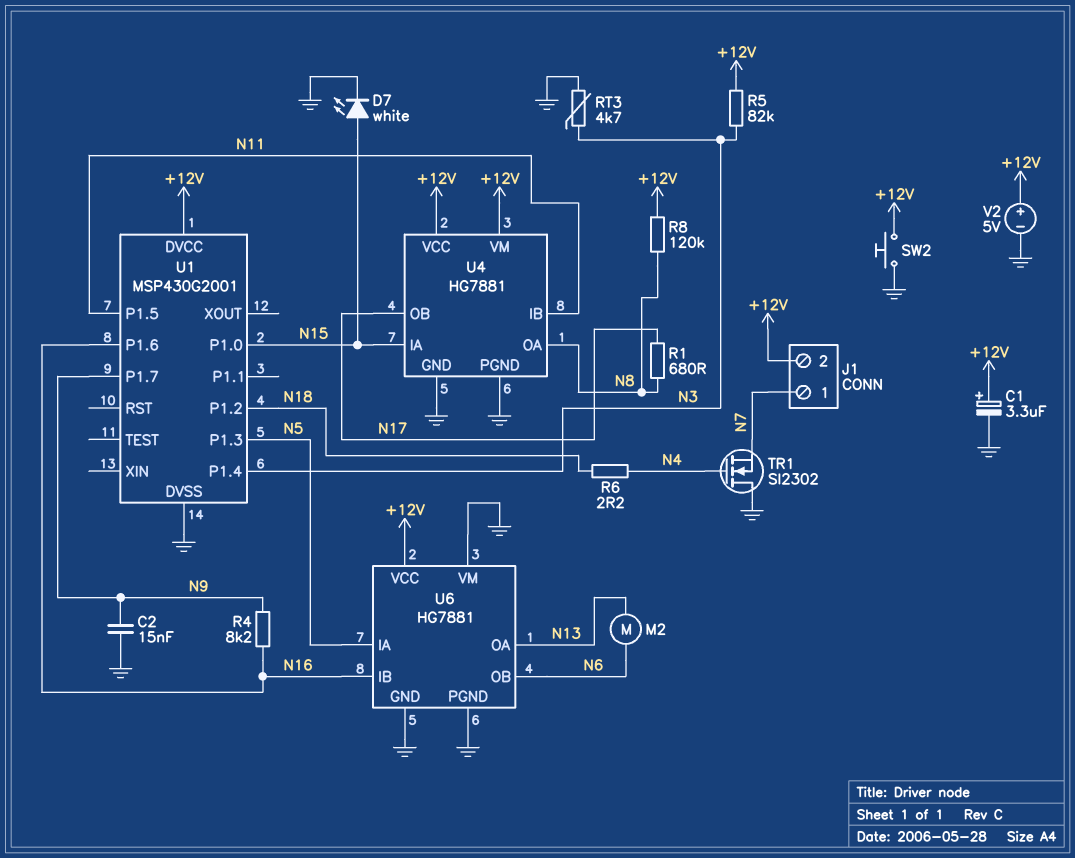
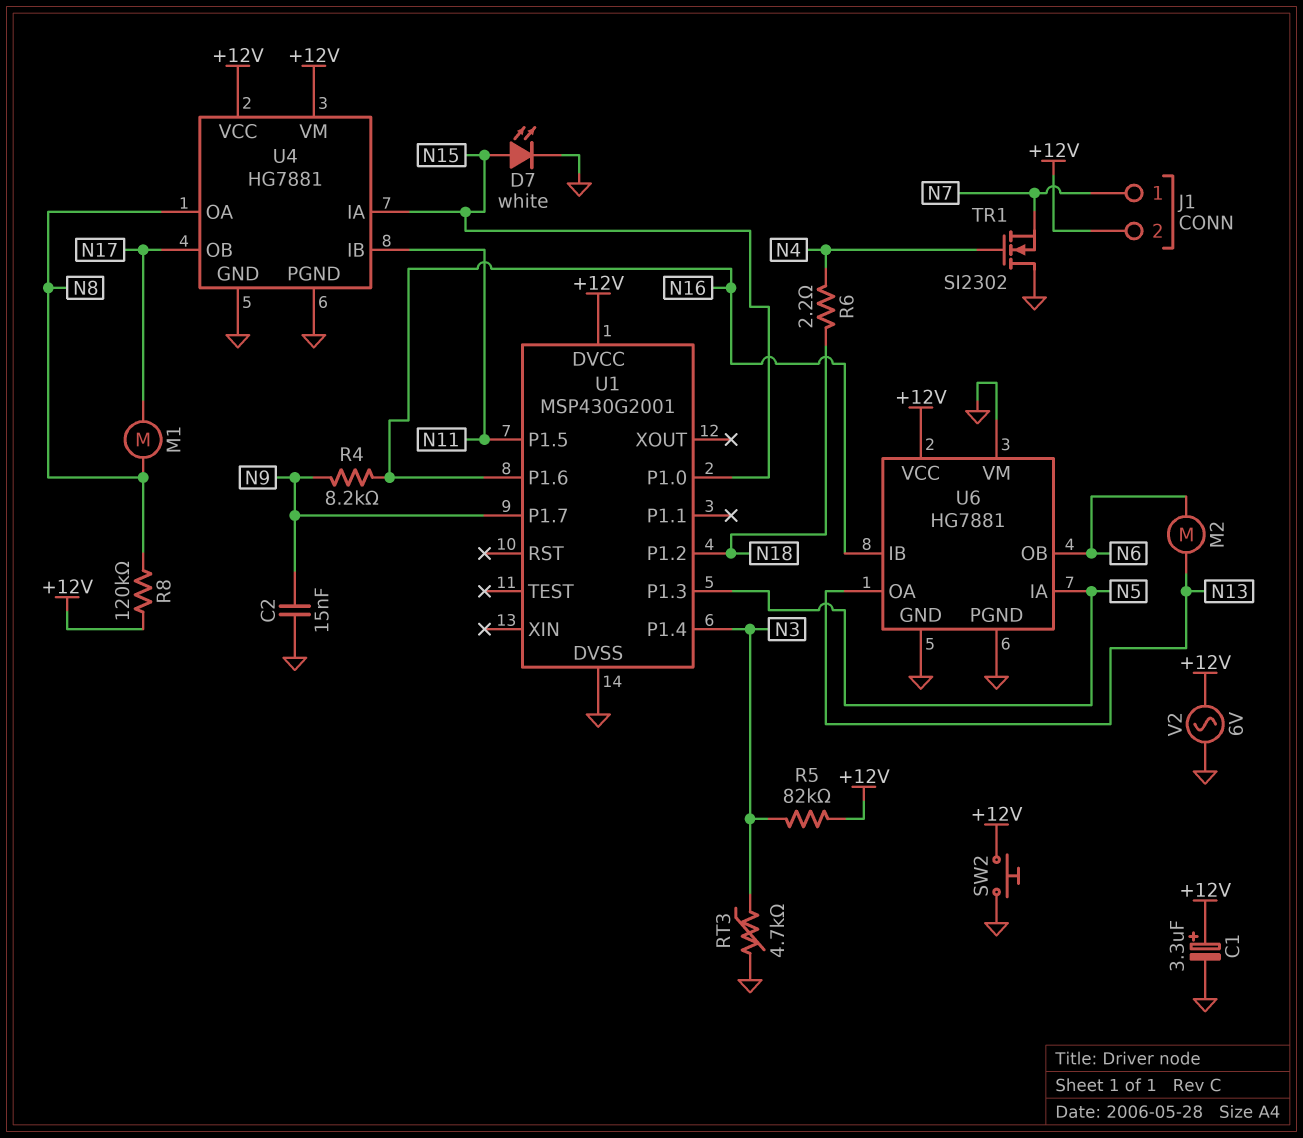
M1: none -> motor (N8, N17)
R1: 680 (N8, N17) -> none
V2: 5V (plus +12V, minus GND) -> AC 6V (+12V, GND)

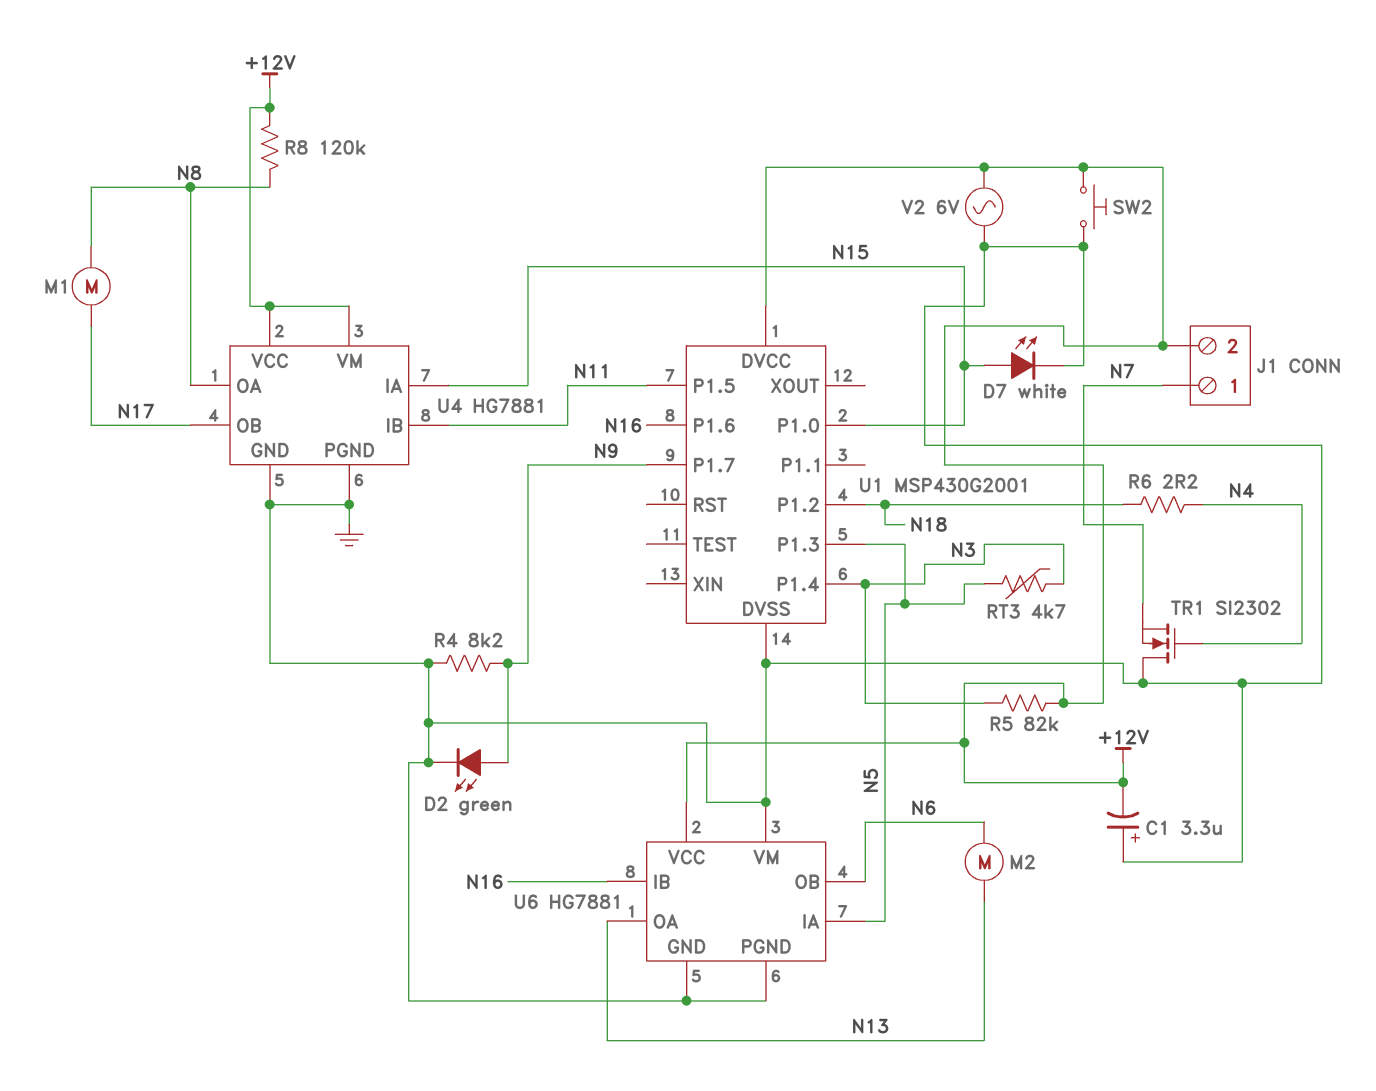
C1: 3.3uF (plus +12V, minus GND) -> 3.3uF (plus GND, minus +12V)
C2: 15nF (GND, N9) -> none
D2: none -> LED green (A N9, K GND)
R4: 8.2k (N9, N16) -> 8.2k (GND, N9)
RT3: 4.7k (GND, N3) -> 4.7k (N3, N5)

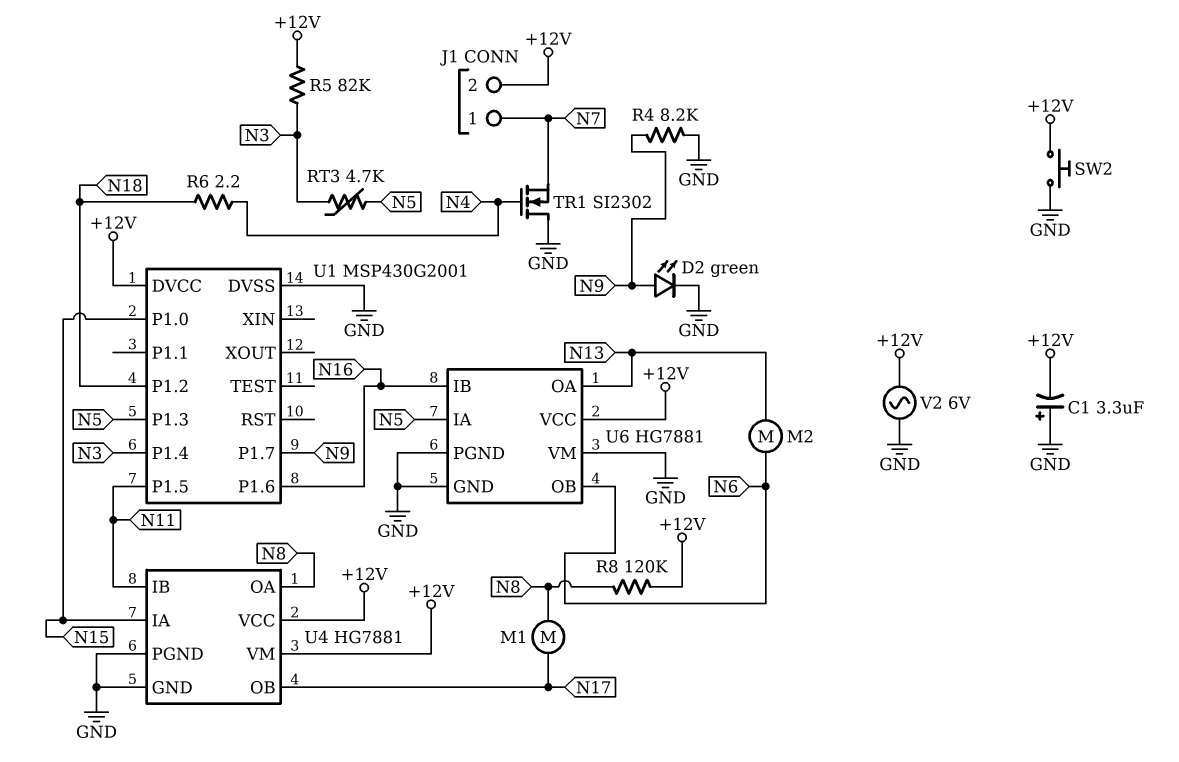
D7: LED white (A N15, K GND) -> none

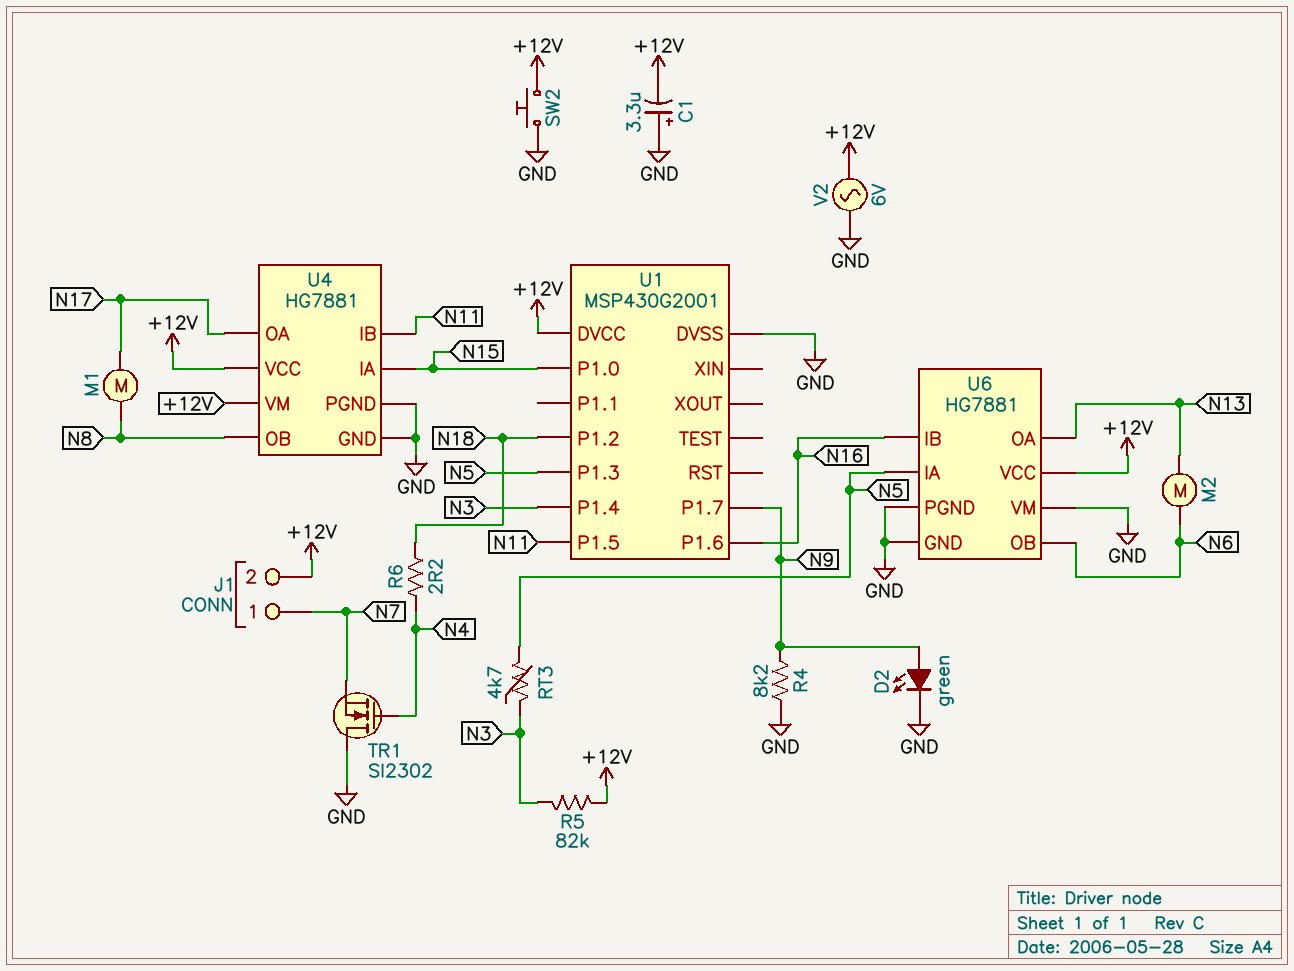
R8: 120k (+12V, N8) -> none
U4 pin OA: N8 -> N17
U4 pin OB: N17 -> N8

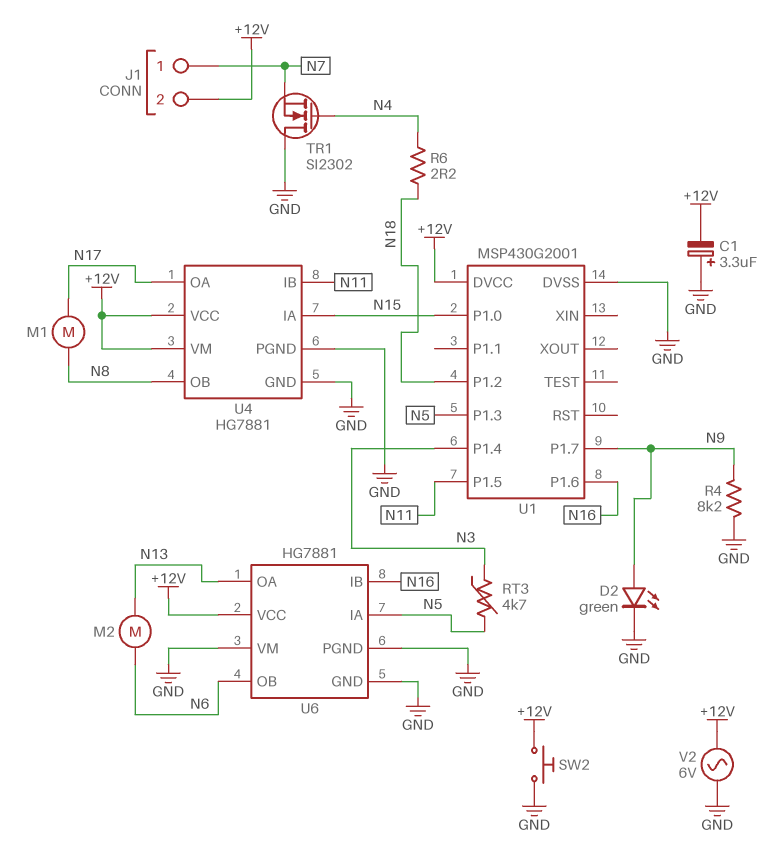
R5: 82k (+12V, N3) -> none

